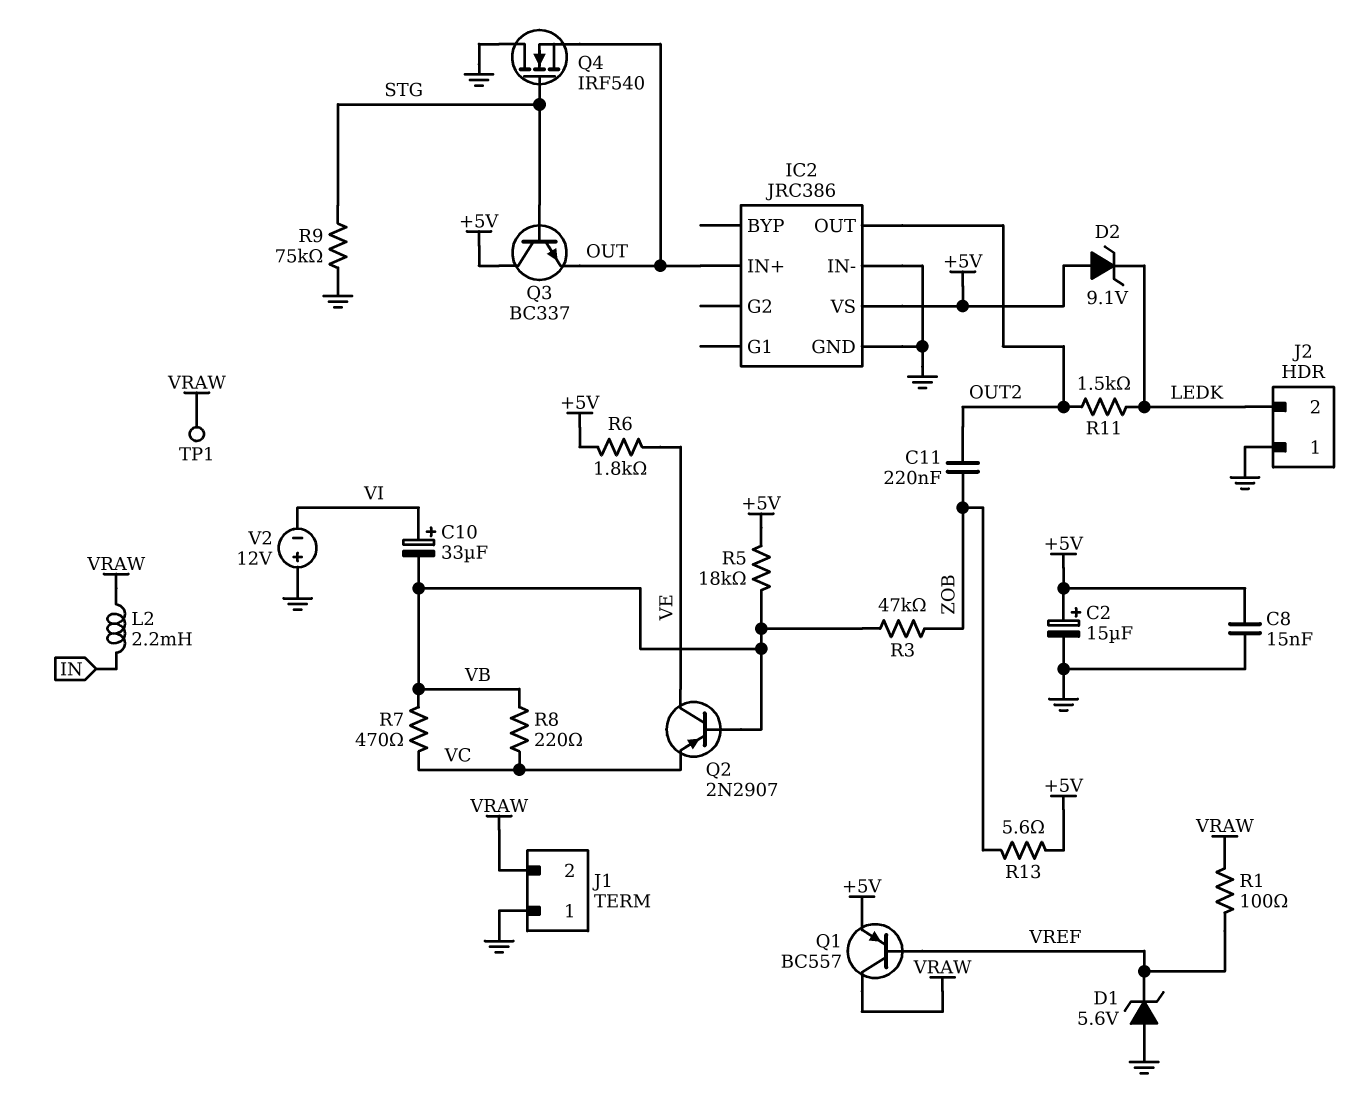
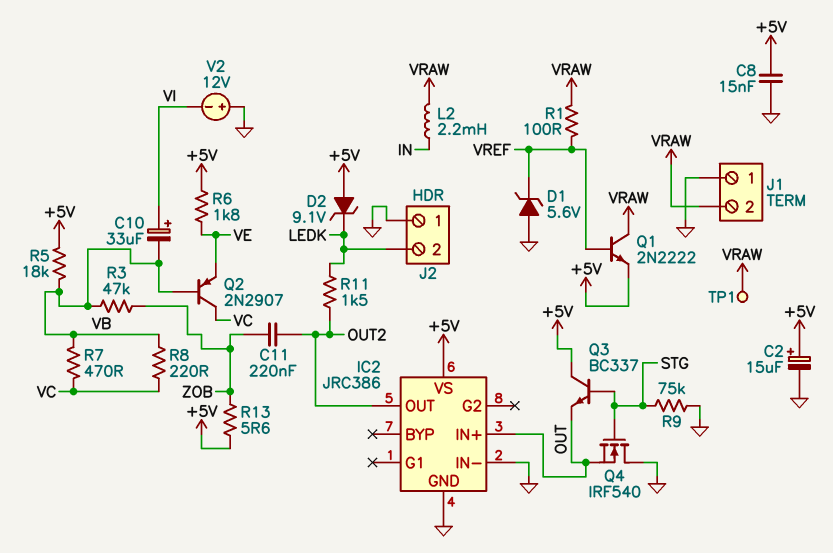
Q1: PNP BC557 (B VREF, C VRAW, E +5V) -> NPN 2N2222 (B VREF, C VRAW, E +5V)
Q2: PNP 2N2907 (B VB, C VE, E VC) -> PNP 2N2907 (B VB, C VC, E VE)

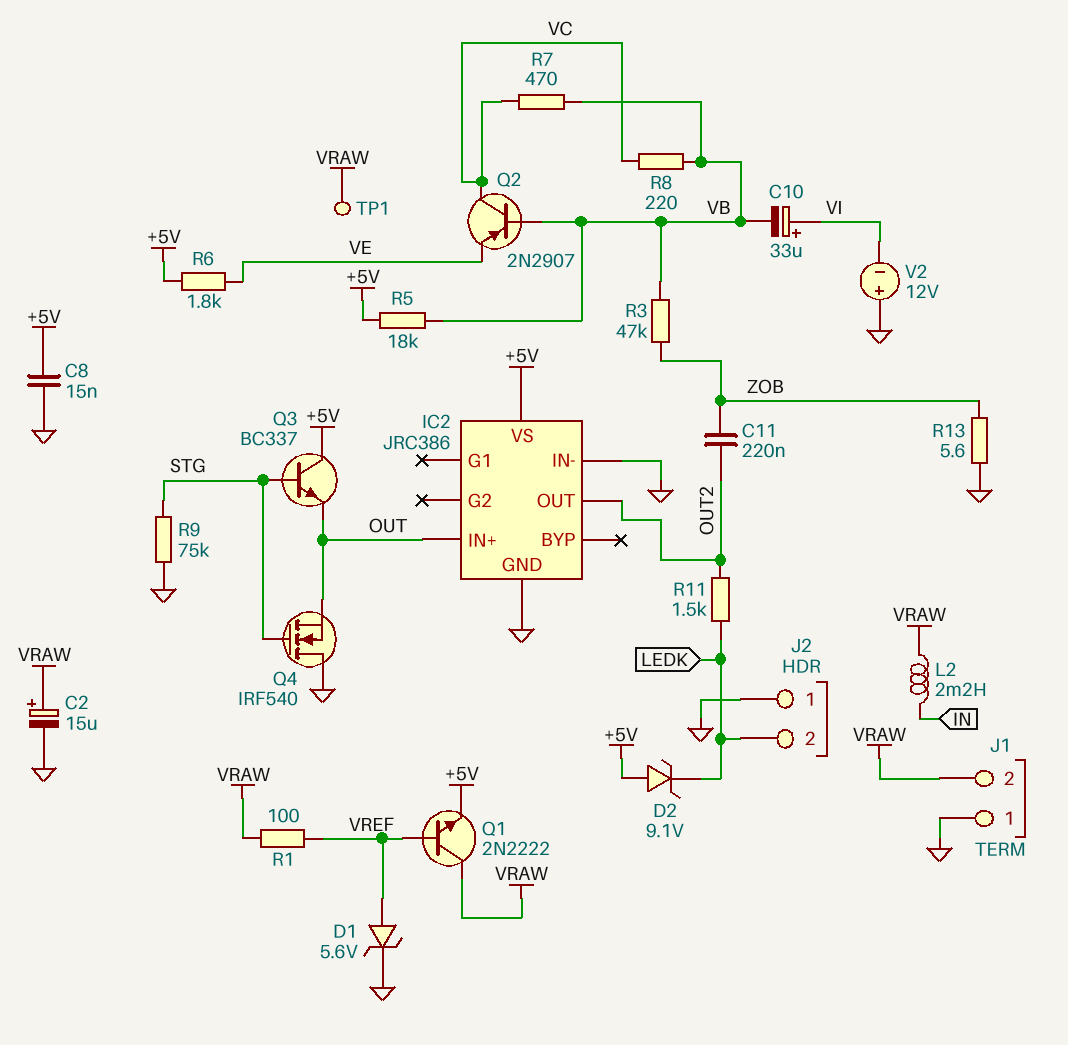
C2: 15uF (plus +5V, minus GND) -> 15uF (plus VRAW, minus GND)
D1: zener 5.6V (A GND, K VREF) -> zener 5.6V (A VREF, K GND)
R13: 5.6 (+5V, ZOB) -> 5.6 (GND, ZOB)

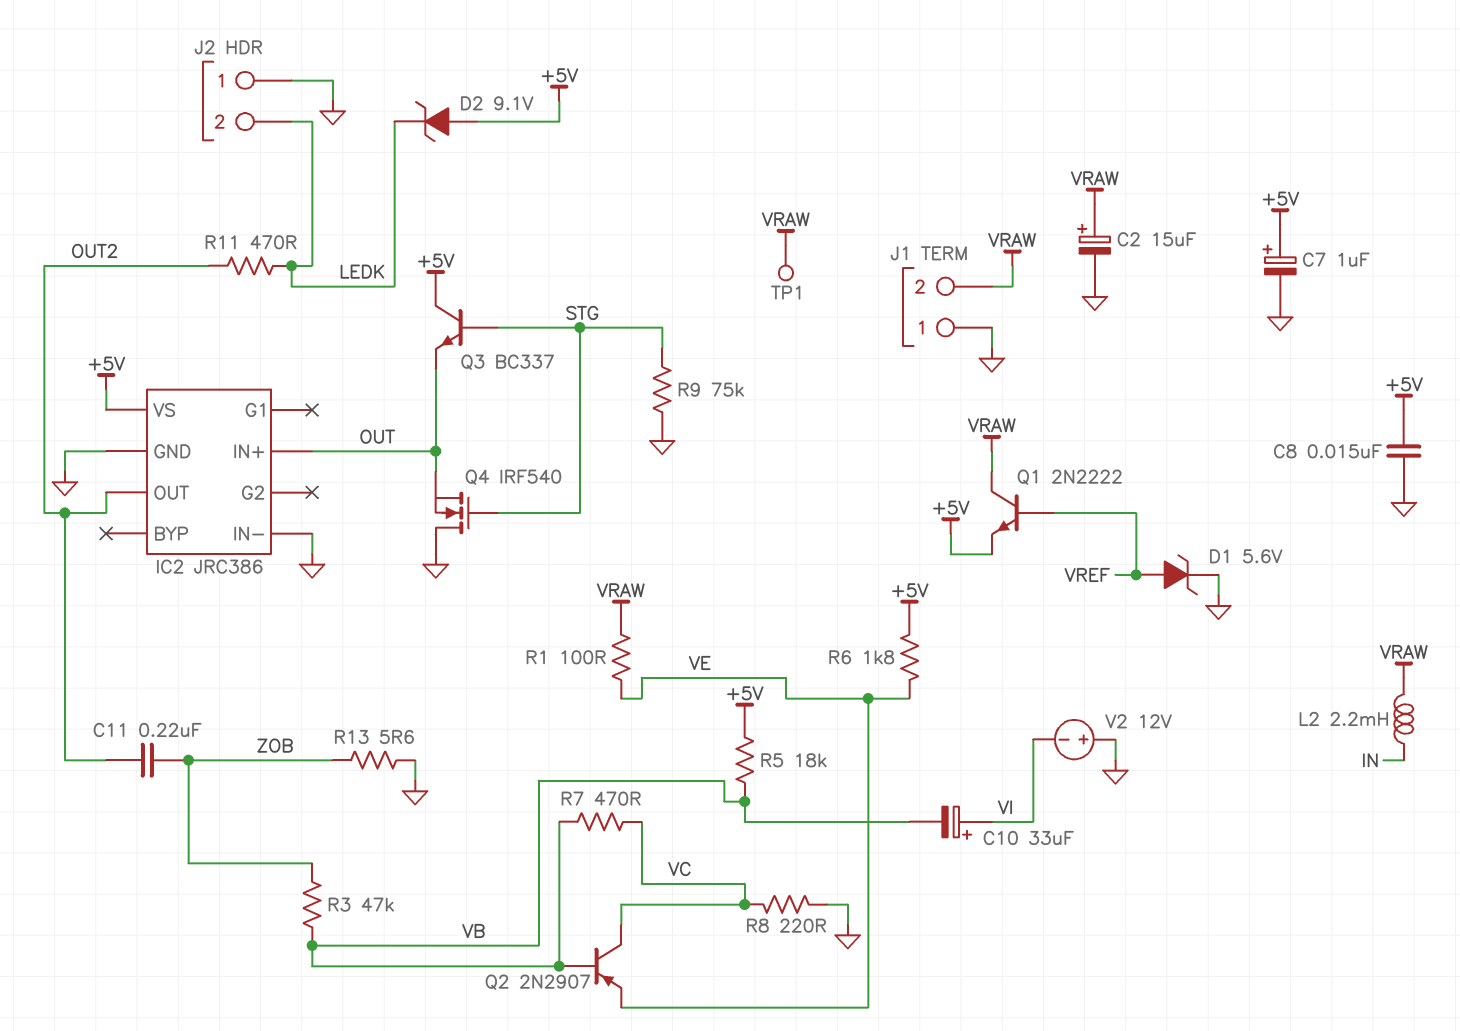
C7: none -> 1uF (plus +5V, minus GND)
R1: 100 (VRAW, VREF) -> 100 (VE, VRAW)
R8: 220 (VB, VC) -> 220 (GND, VC)
R11: 1.5k (LEDK, OUT2) -> 470 (LEDK, OUT2)

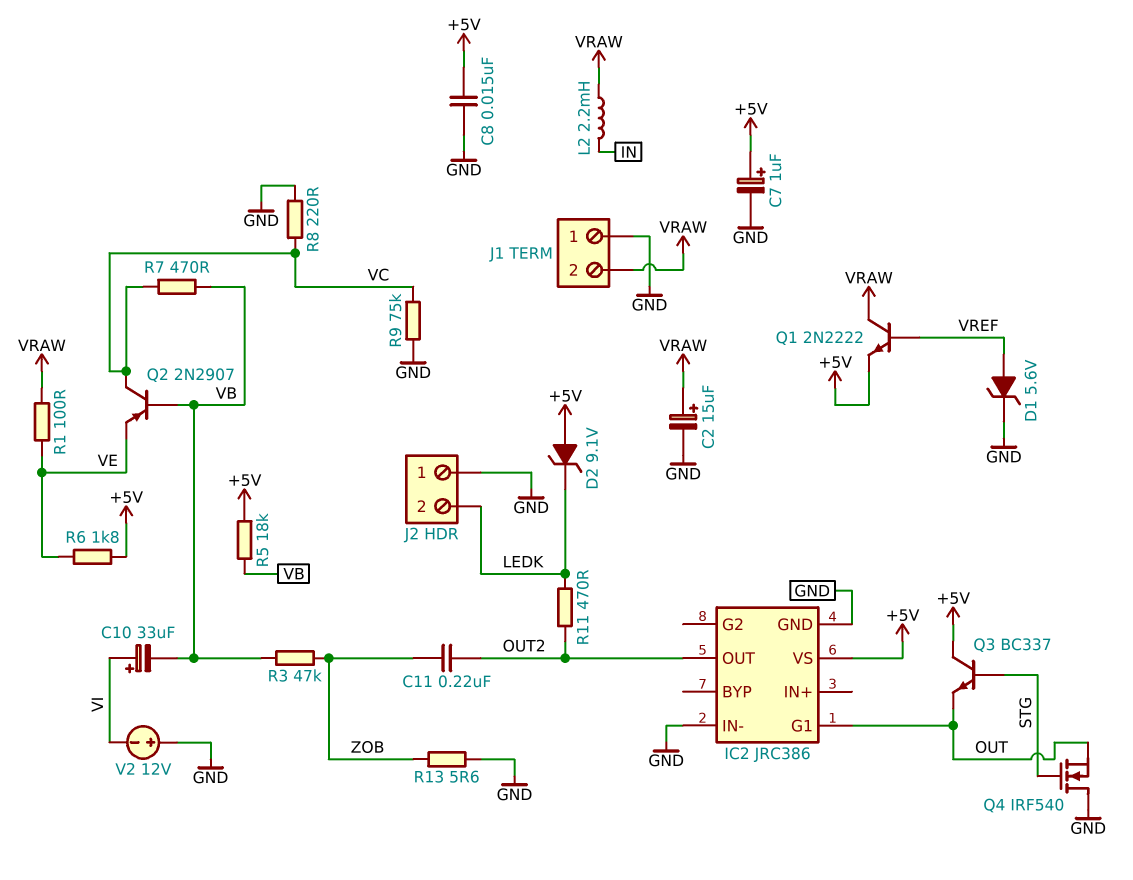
IC2 pin G1: none -> OUT
IC2 pin IN+: OUT -> none
R9: 75k (GND, STG) -> 75k (GND, VC)
TP1: test point (VRAW) -> none

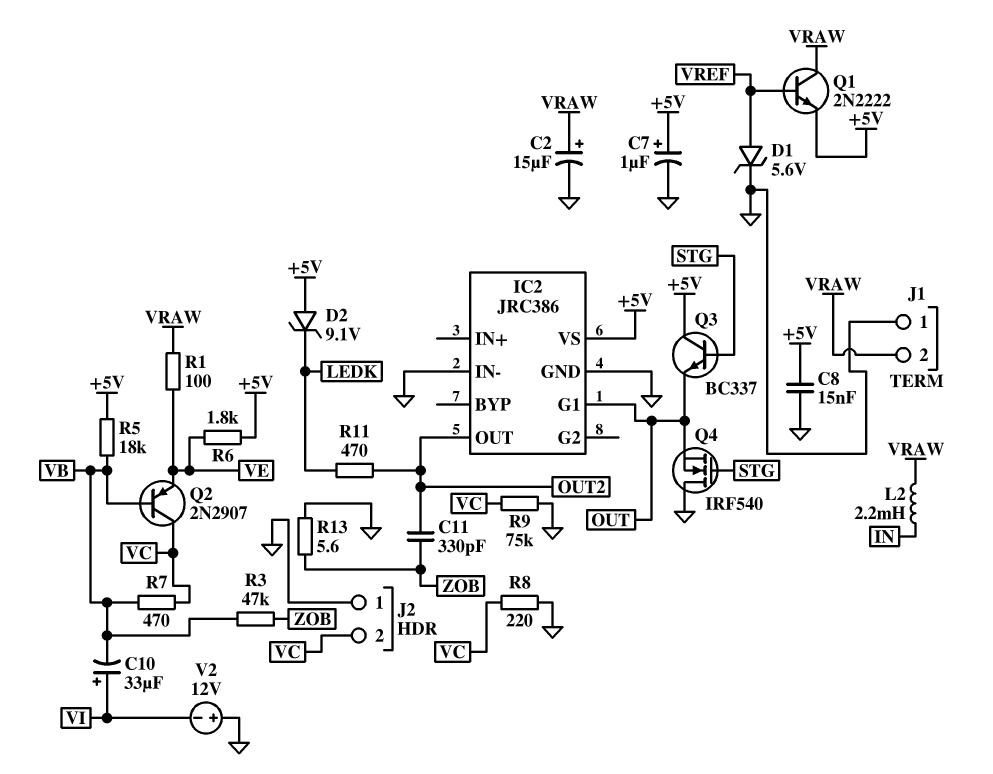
C11: 220nF (OUT2, ZOB) -> 330pF (OUT2, ZOB)
J2 pin 2: LEDK -> VC

